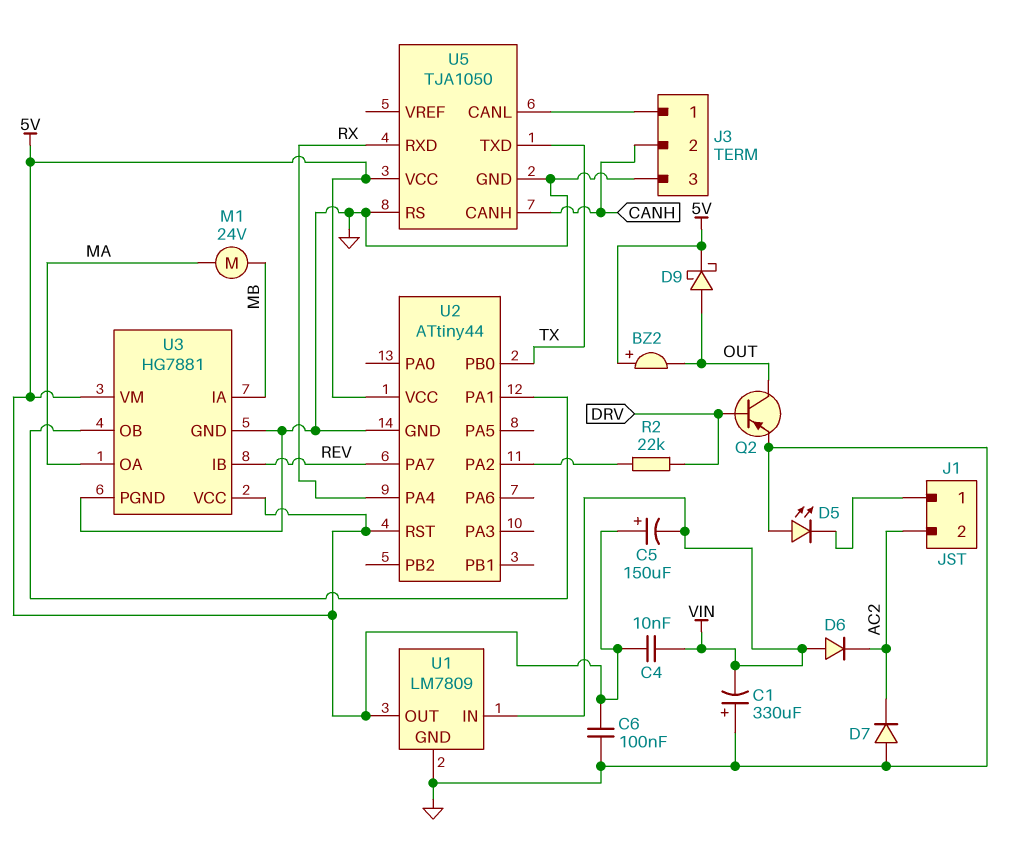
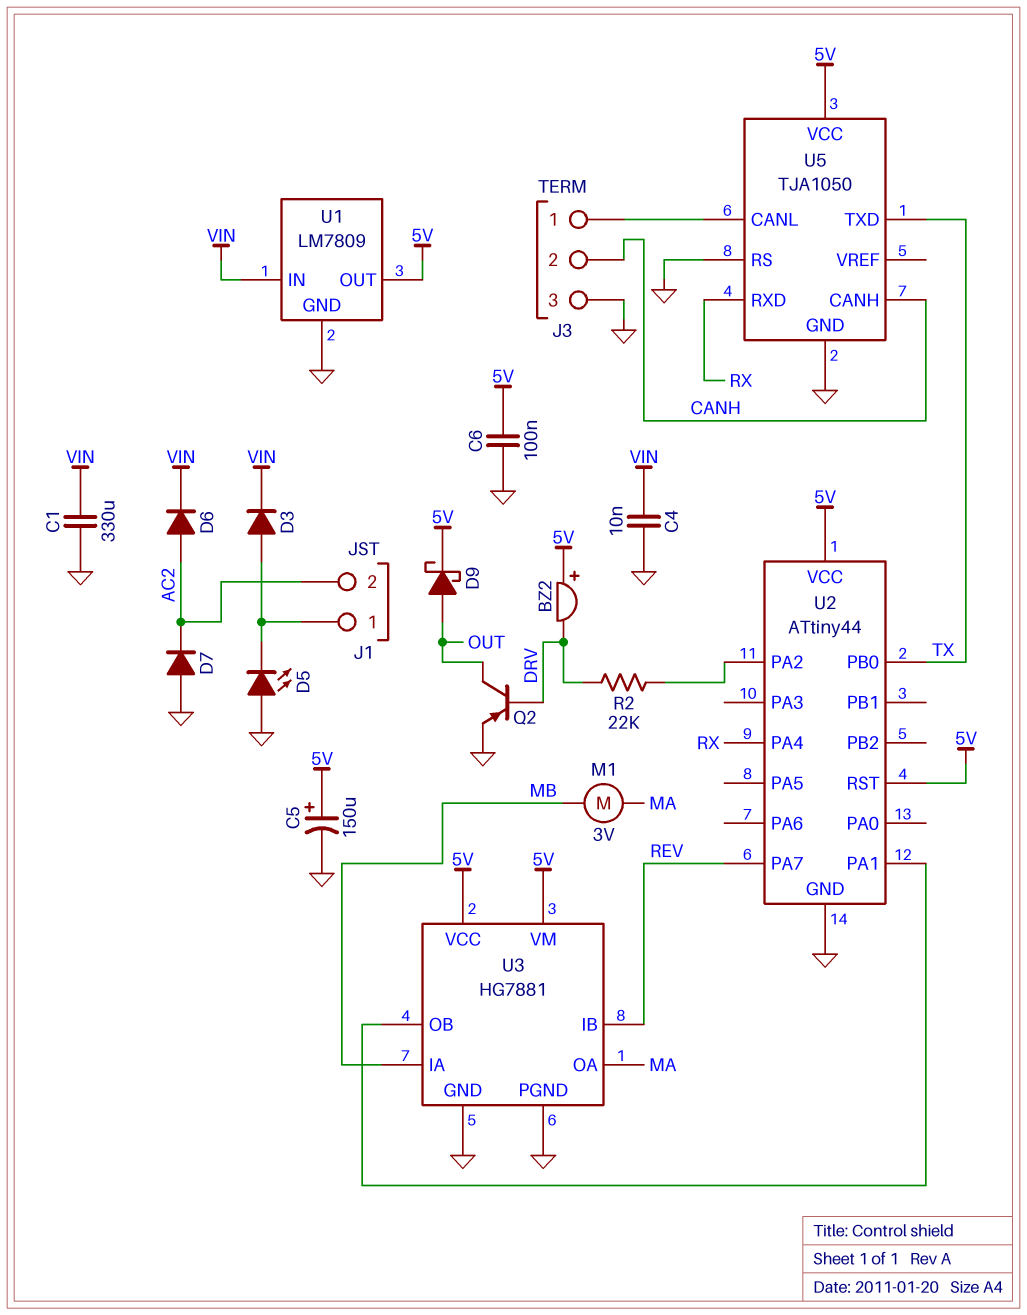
BZ2: buzzer (plus 5V, minus OUT) -> buzzer (plus 5V, minus DRV)
C1: 330uF (plus GND, minus VIN) -> 330uF (GND, VIN)
C4: 10nF (5V, VIN) -> 10nF (GND, VIN)
C5: 150uF (plus 5V, minus VIN) -> 150uF (plus 5V, minus GND)
D3: none -> diode (A J1/1, K VIN)
D6: diode (A VIN, K AC2) -> diode (A AC2, K VIN)
M1: motor 24V (MA, MB) -> motor 3V (MA, MB)

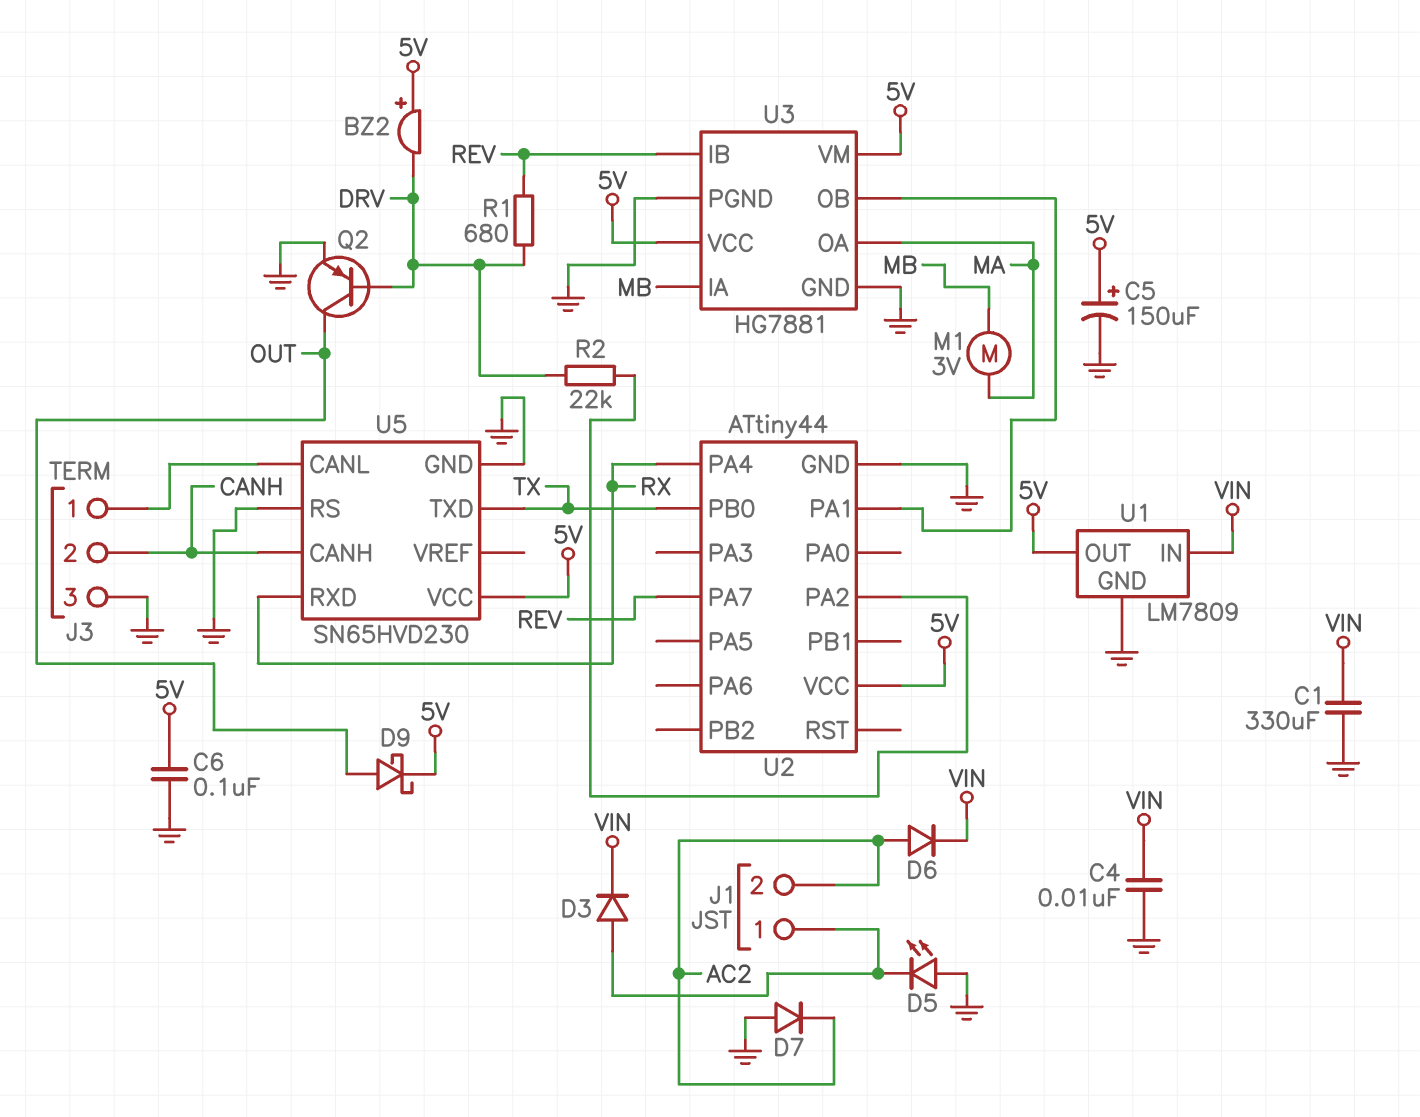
R1: none -> 680 (DRV, REV)
U2 pin RST: 5V -> none
U5: TJA1050 -> SN65HVD230

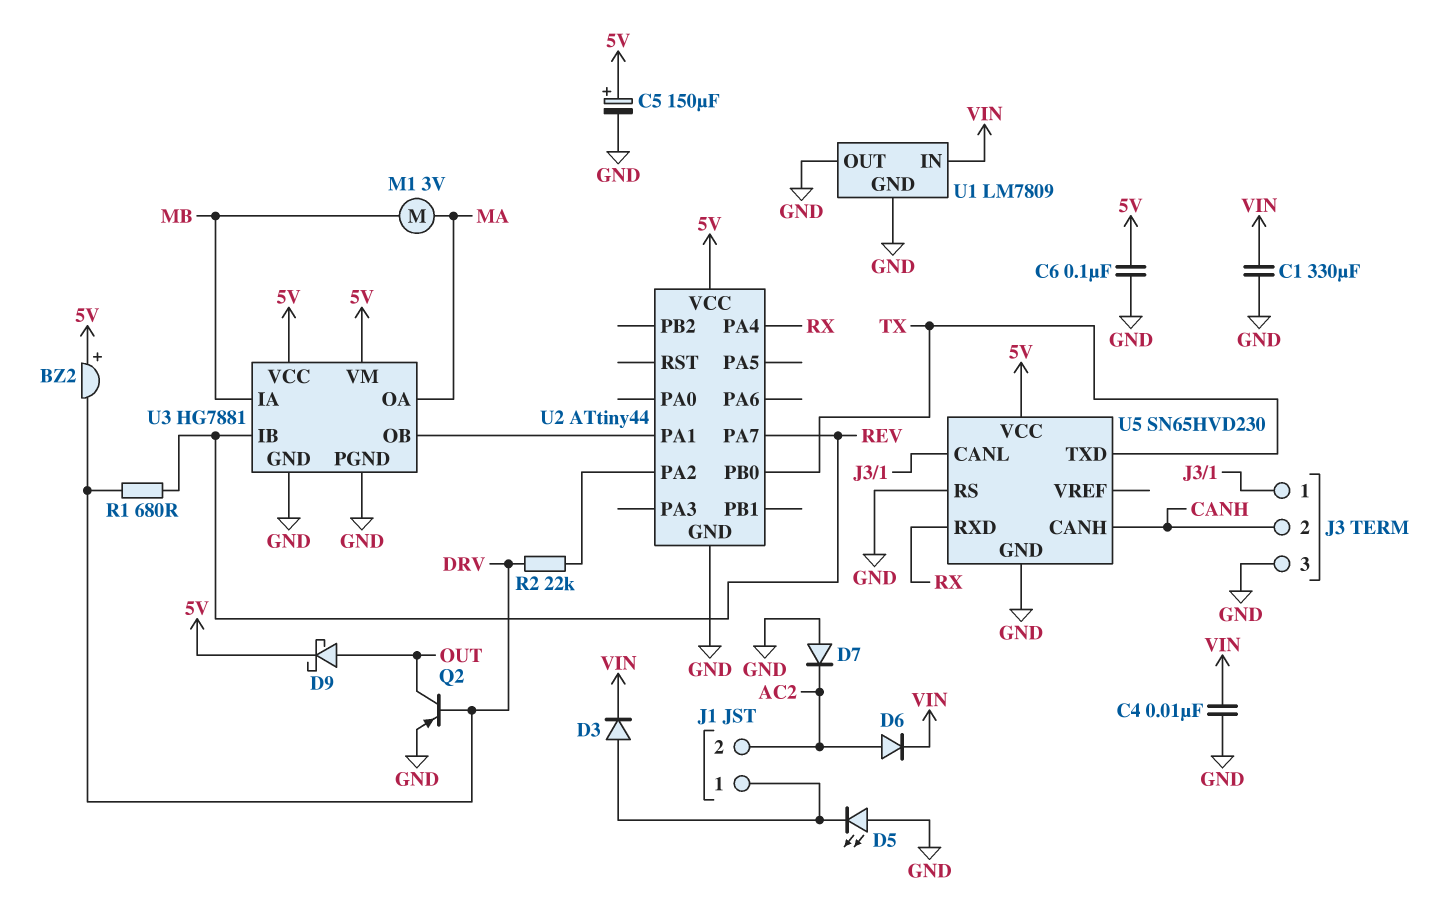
U1 pin OUT: 5V -> GND

